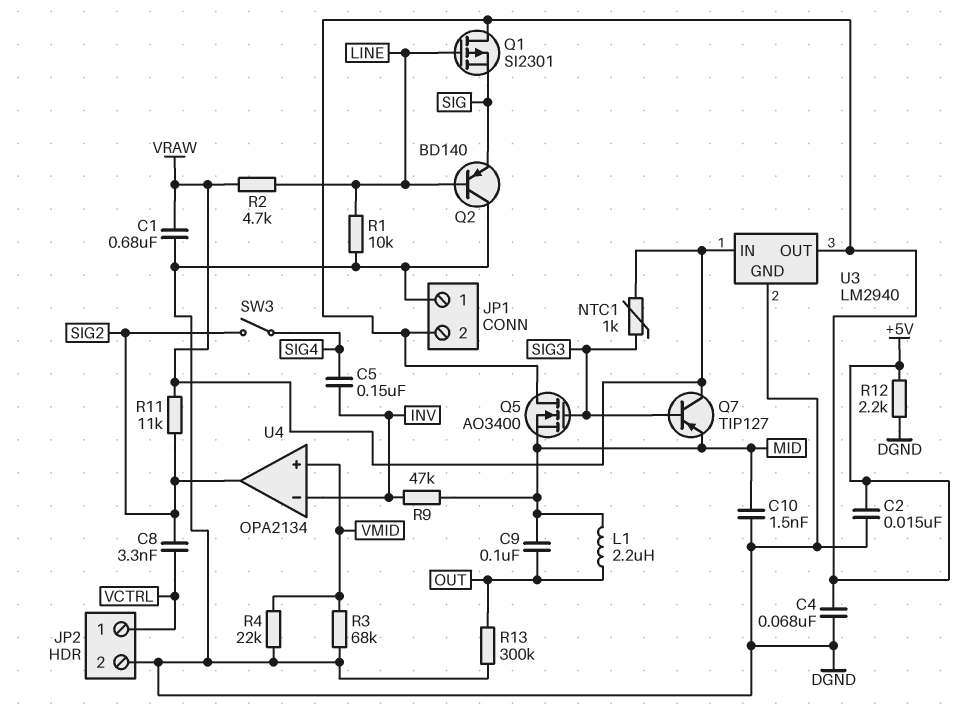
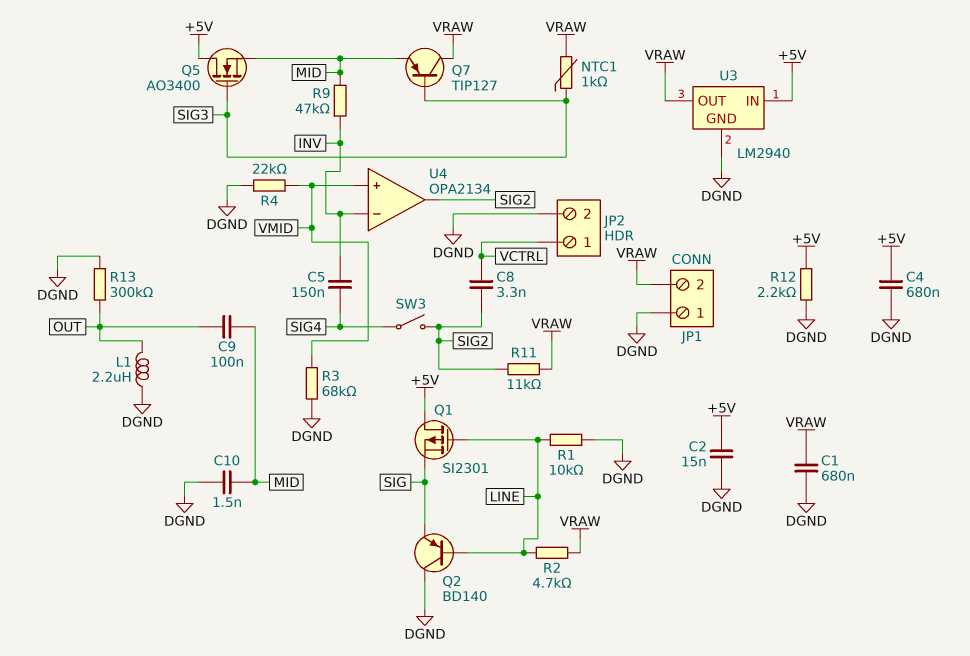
C4: 68nF (+5V, DGND) -> 680nF (+5V, DGND)
JP1 pin 2: +5V -> VRAW
L1: 2.2uH (MID, OUT) -> 2.2uH (DGND, OUT)
U3 pin IN: VRAW -> +5V
U3 pin OUT: +5V -> VRAW

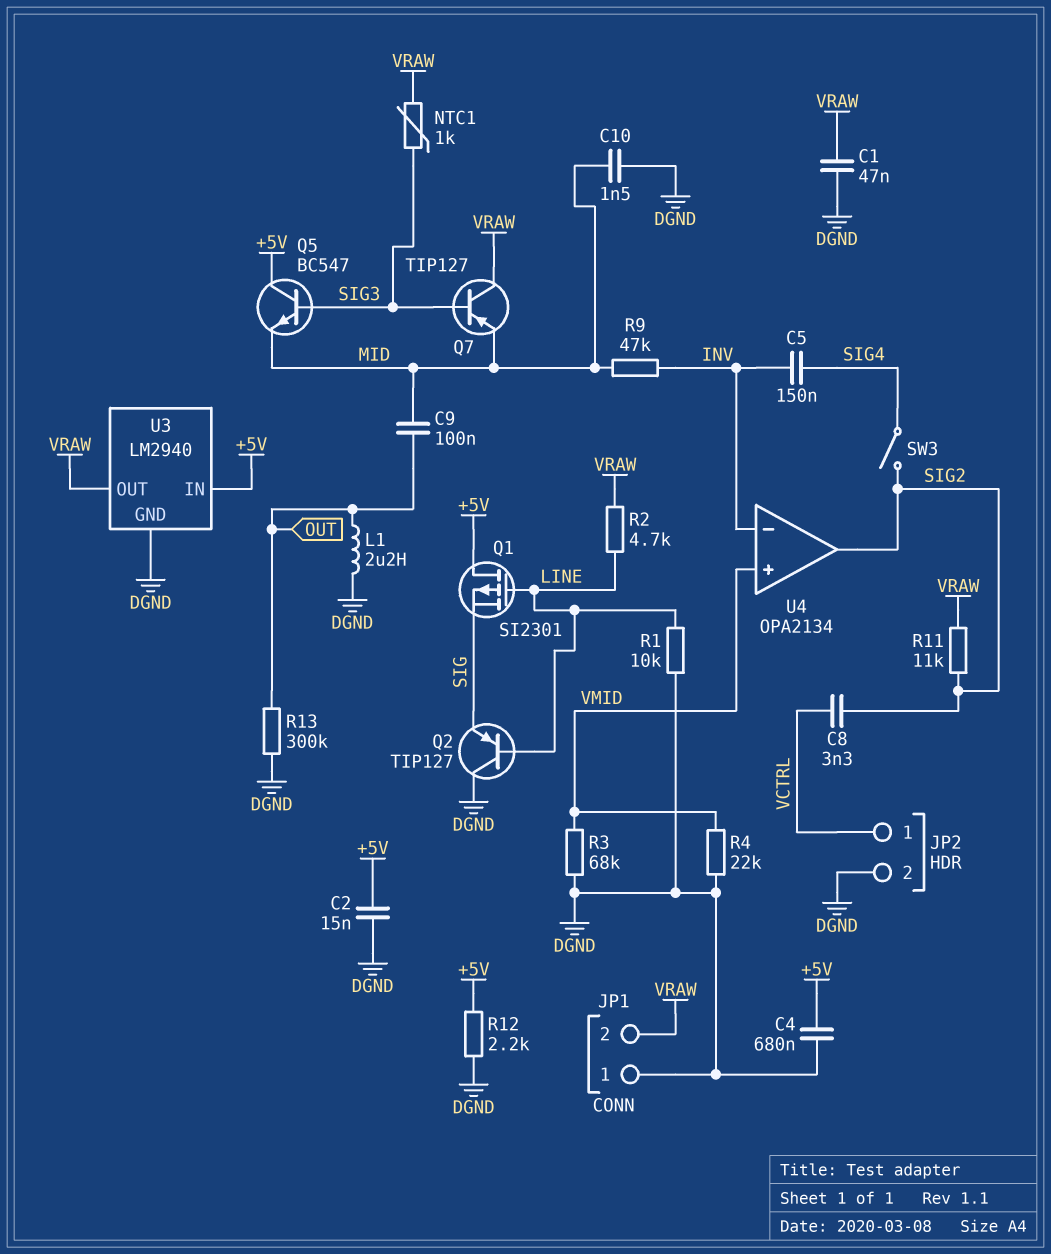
C1: 680nF (DGND, VRAW) -> 47nF (DGND, VRAW)
Q2: PNP BD140 (B LINE, C DGND, E SIG) -> PNP TIP127 (B LINE, C DGND, E SIG)
Q5: NMOS AO3400 (G SIG3, D +5V, S MID) -> NPN BC547 (B SIG3, C +5V, E MID)

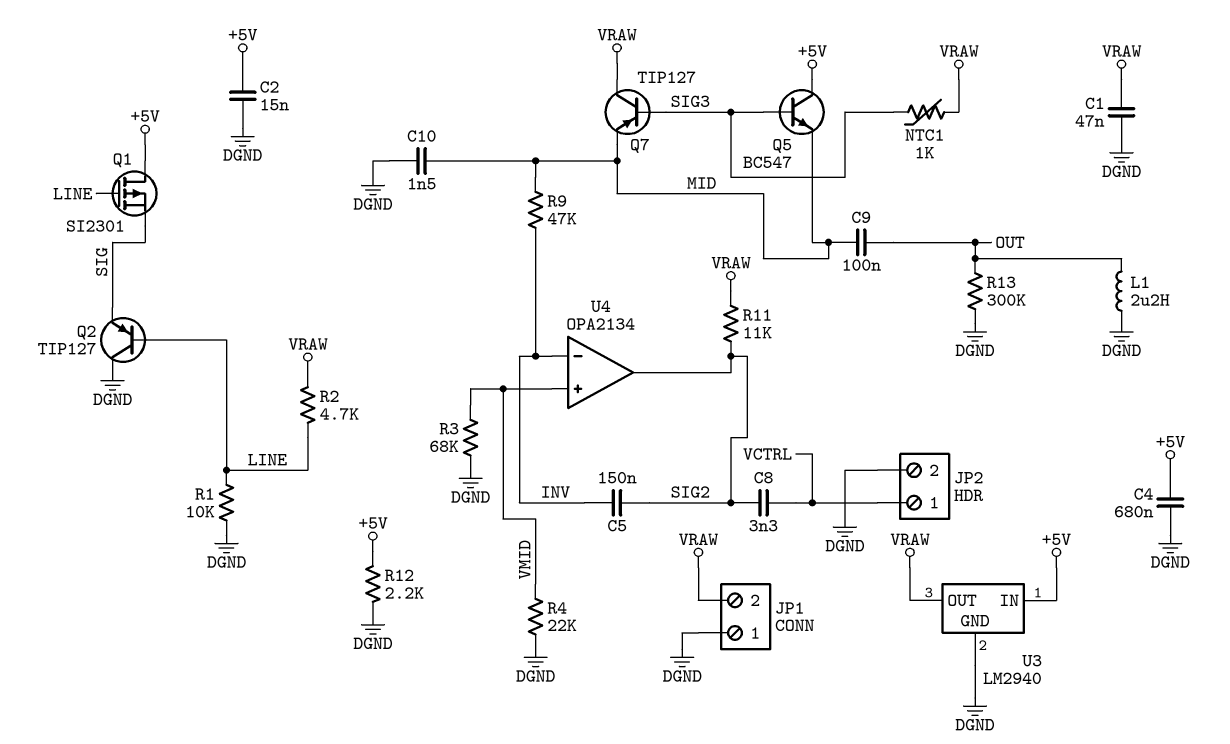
C5: 150nF (INV, SIG4) -> 150nF (INV, SIG2)
SW3: switch (SIG2, SIG4) -> none

